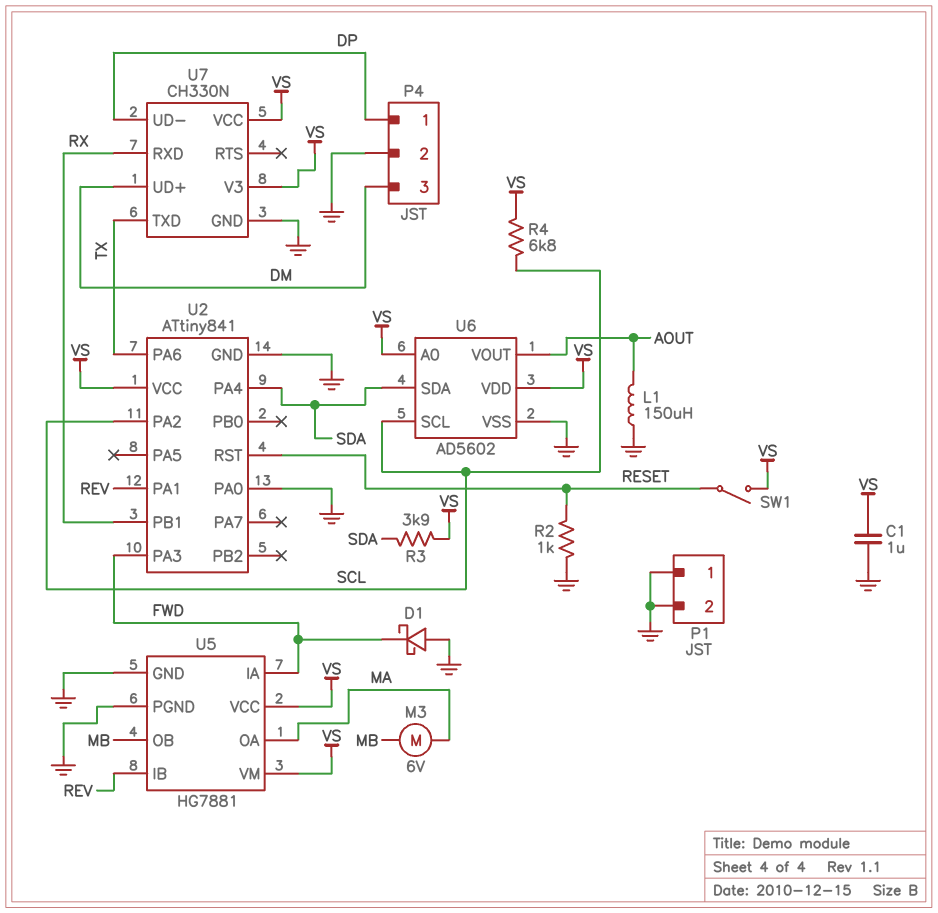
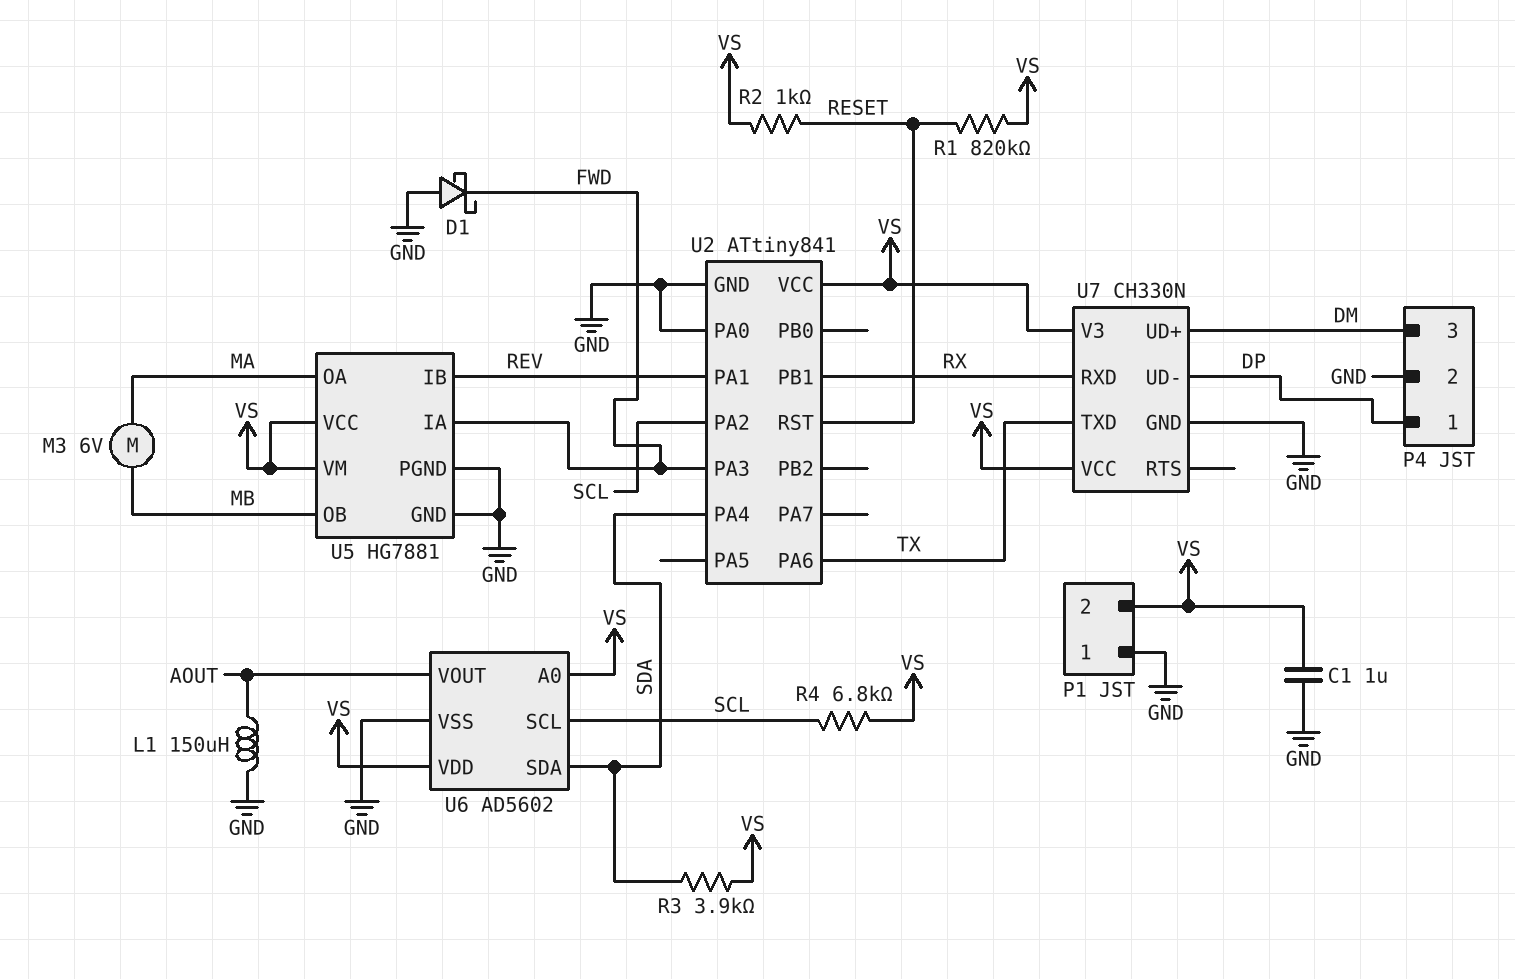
P1 pin 2: GND -> VS
R1: none -> 820k (RESET, VS)
R2: 1k (GND, RESET) -> 1k (RESET, VS)
SW1: switch (RESET, VS) -> none

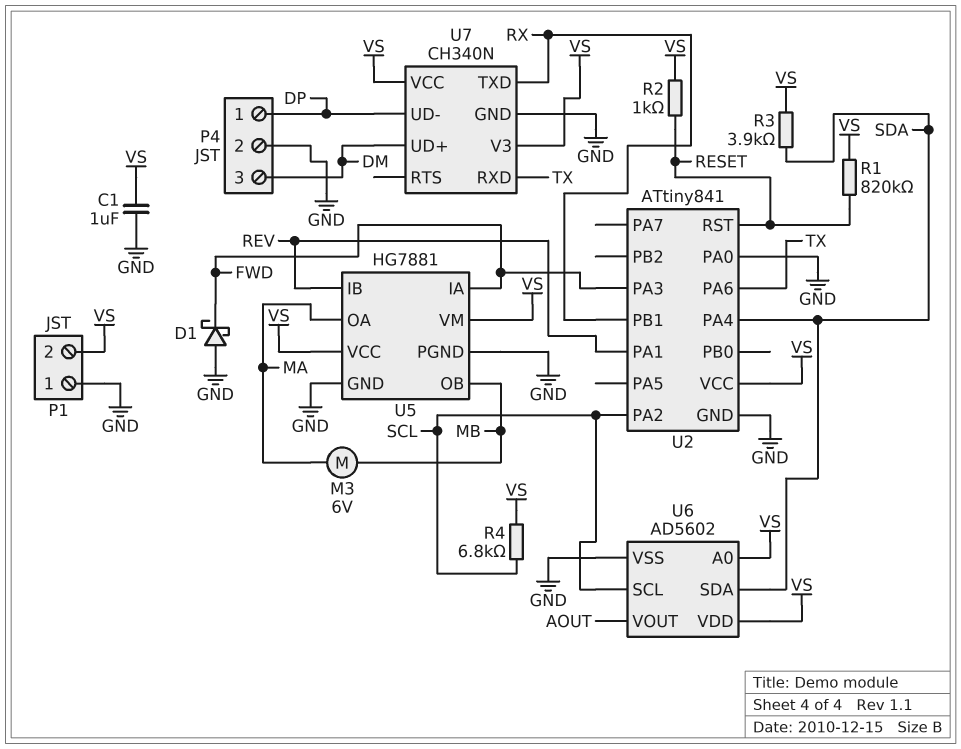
L1: 150uH (AOUT, GND) -> none
U7: CH330N -> CH340N
U7 pin RXD: RX -> TX
U7 pin TXD: TX -> RX

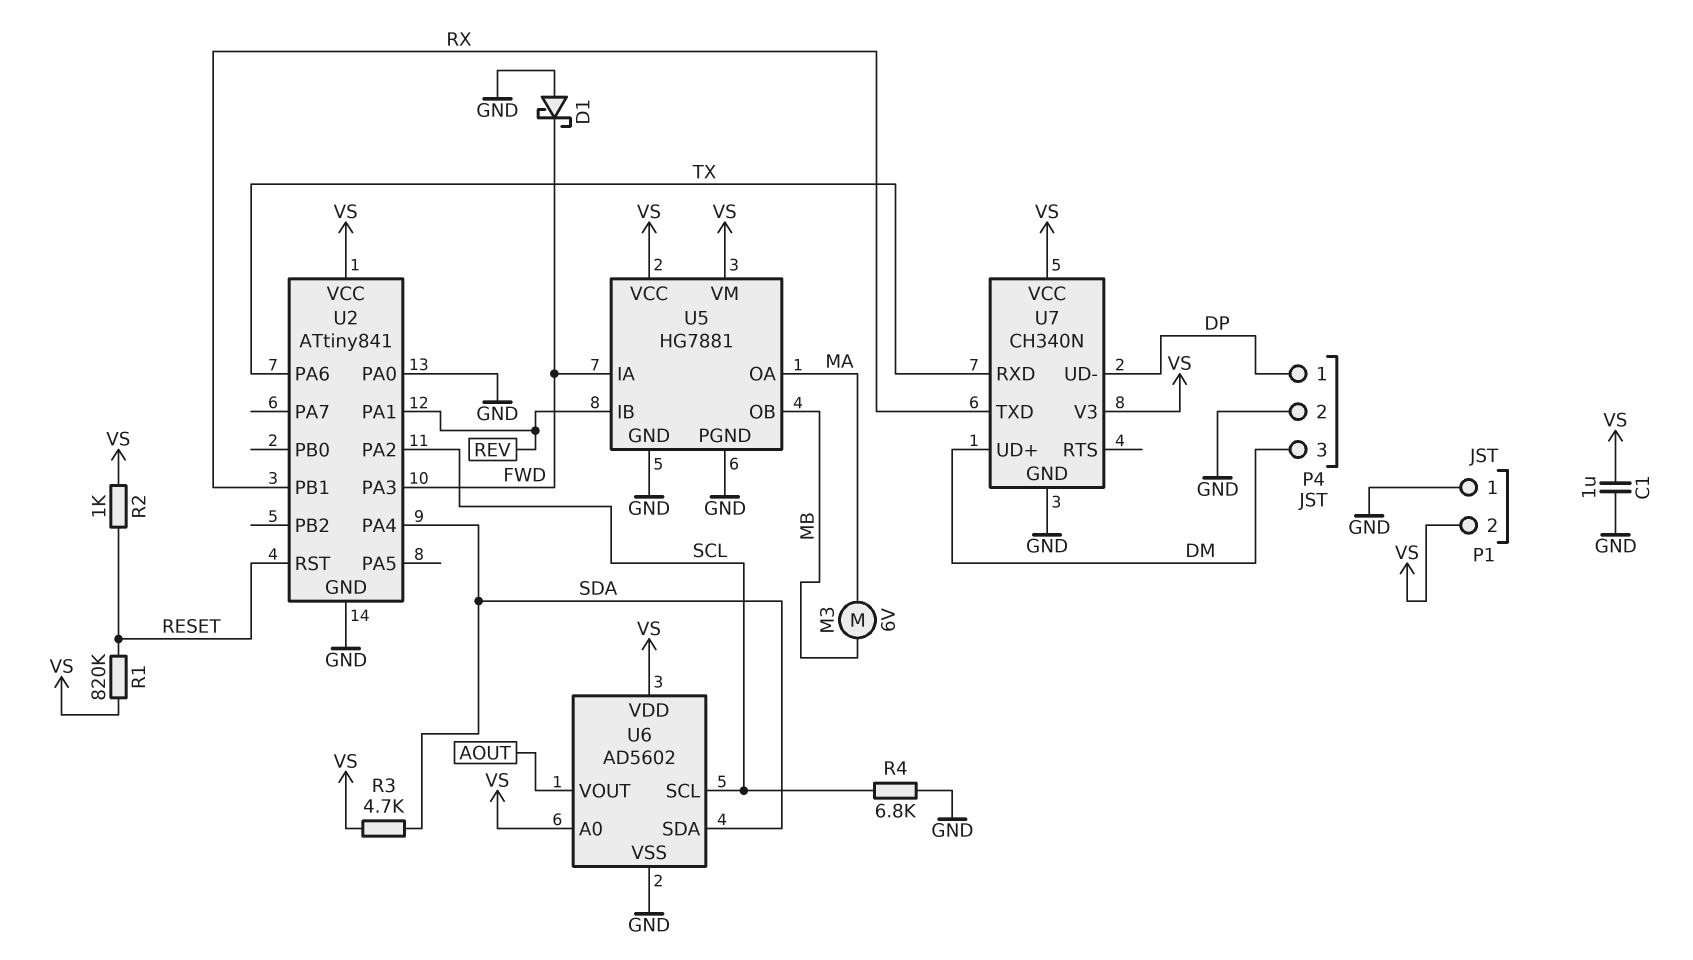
R3: 3.9k (SDA, VS) -> 4.7k (SDA, VS)
R4: 6.8k (SCL, VS) -> 6.8k (GND, SCL)

